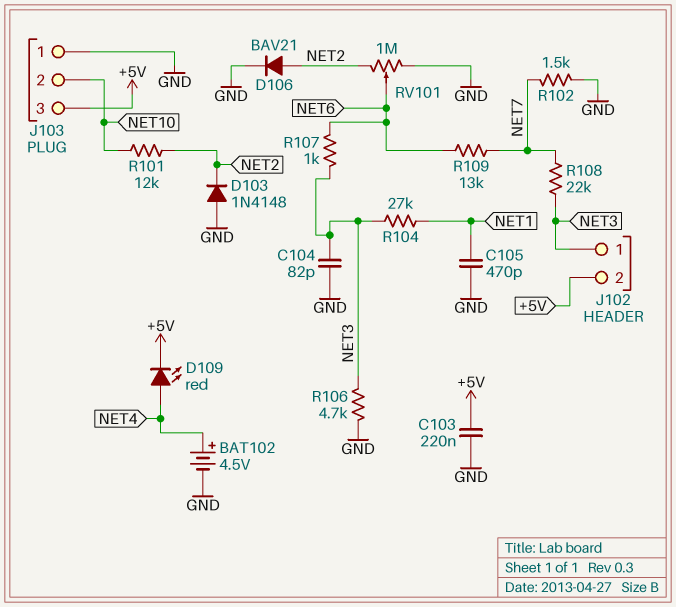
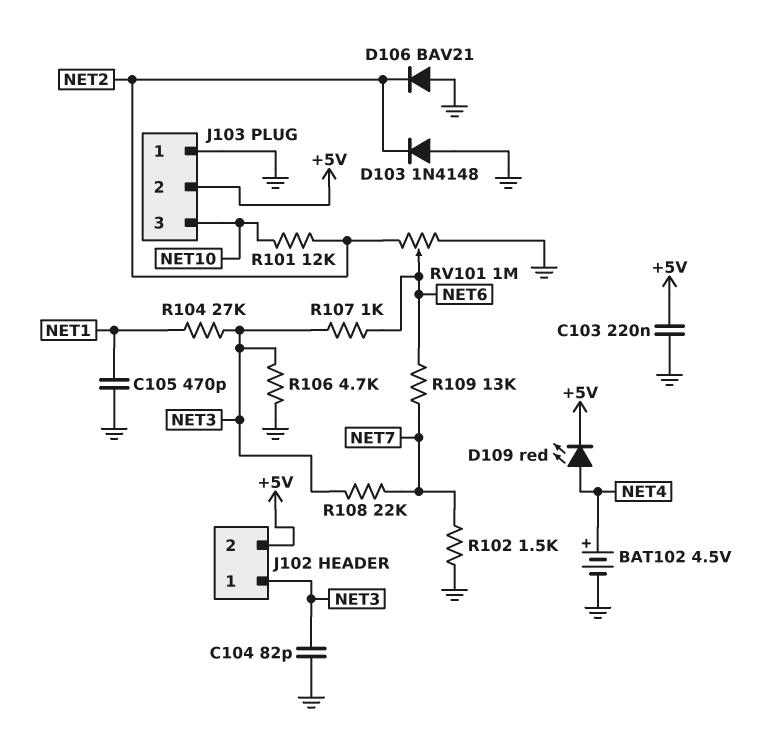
D106: diode BAV21 (A NET2, K GND) -> diode BAV21 (A GND, K NET2)
J103 pin 2: NET10 -> +5V
J103 pin 3: +5V -> NET10

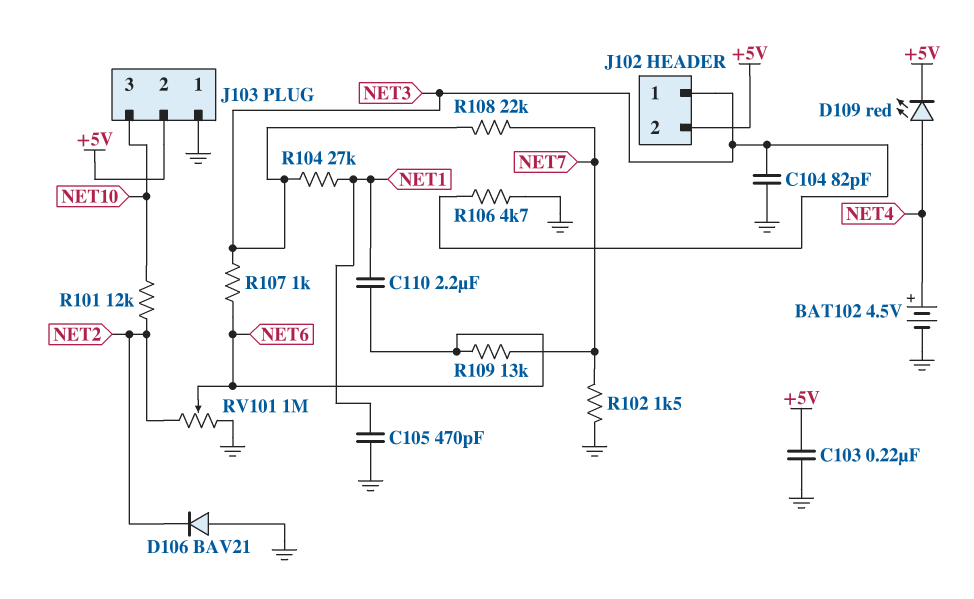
C110: none -> 2.2uF (NET1, NET6)
D103: diode 1N4148 (A GND, K NET2) -> none

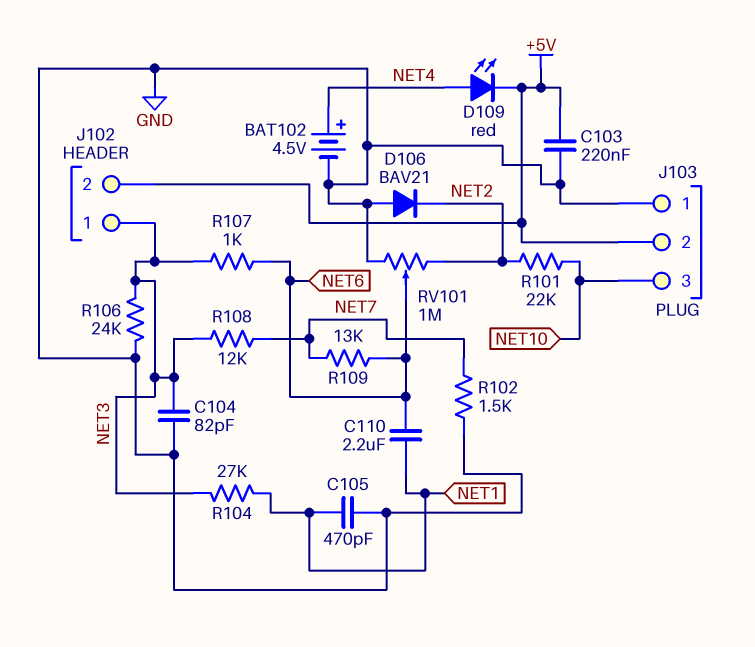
R101: 12k (NET2, NET10) -> 22k (NET2, NET10)
R106: 4.7k (GND, NET3) -> 24k (GND, NET3)
R108: 22k (NET3, NET7) -> 12k (NET3, NET7)

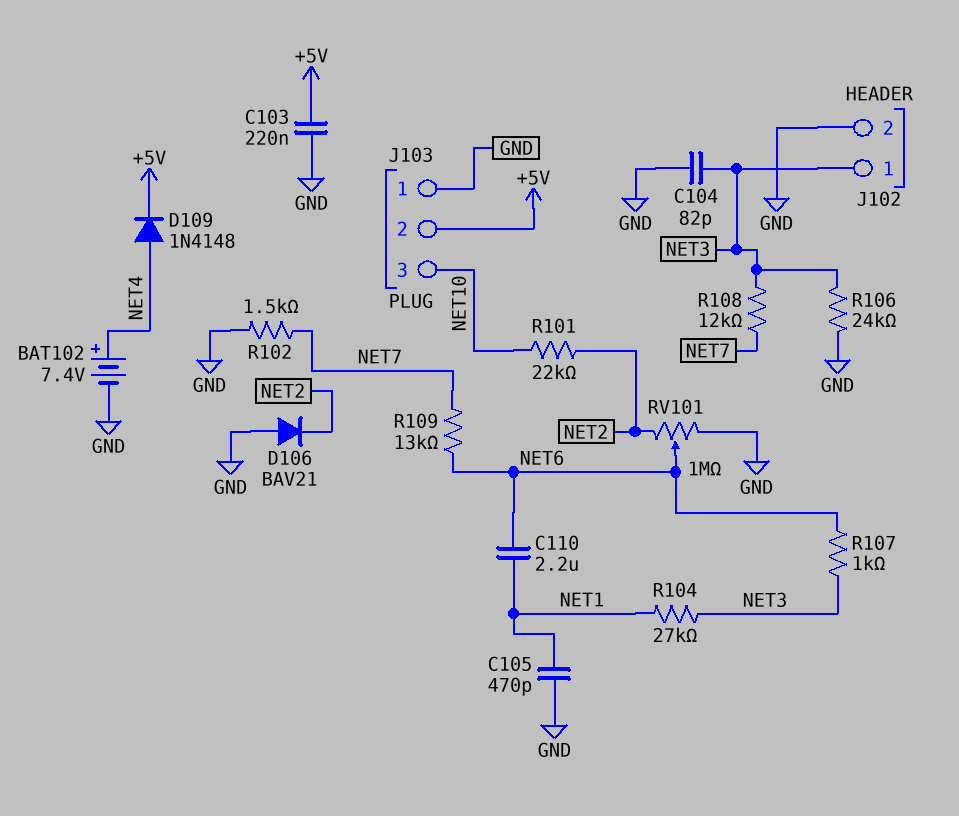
BAT102: 4.5V (plus NET4, minus GND) -> 7.4V (plus NET4, minus GND)
D109: LED red (A NET4, K +5V) -> diode 1N4148 (A NET4, K +5V)
J102 pin 2: +5V -> GND

